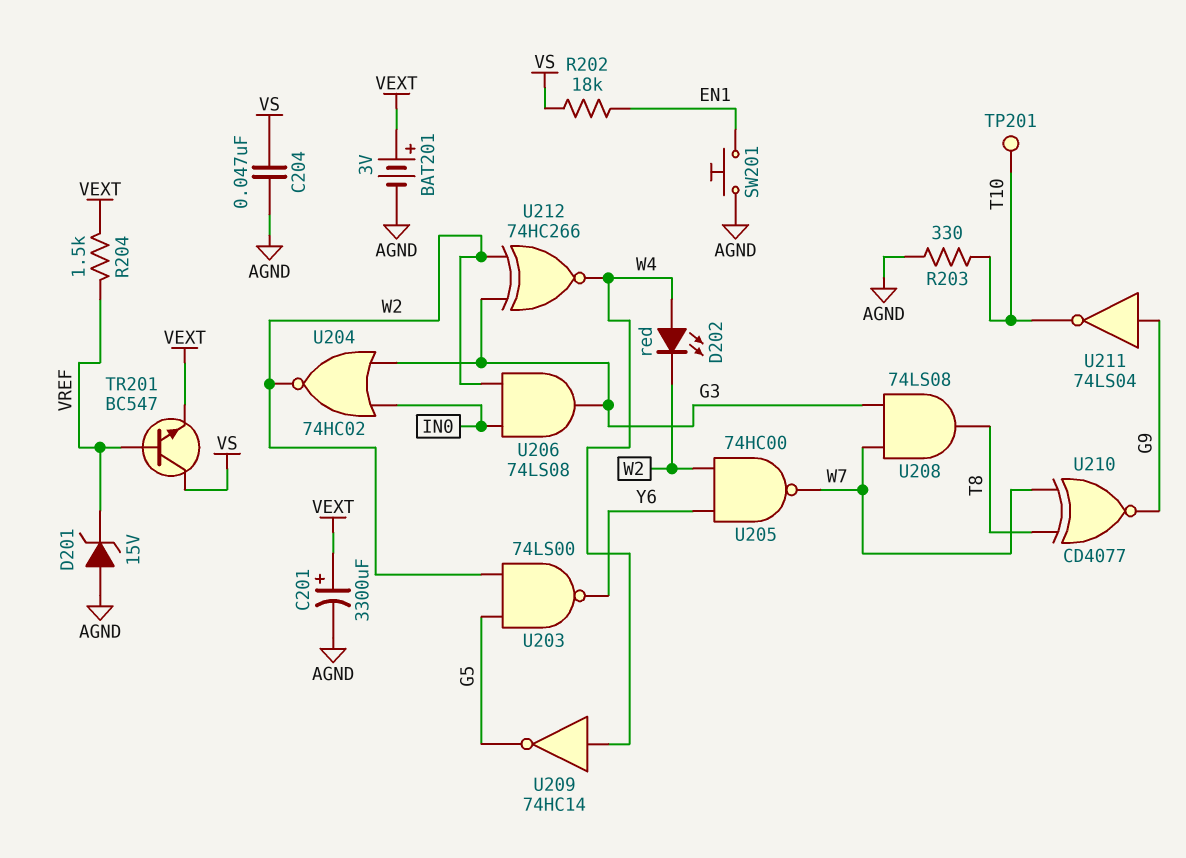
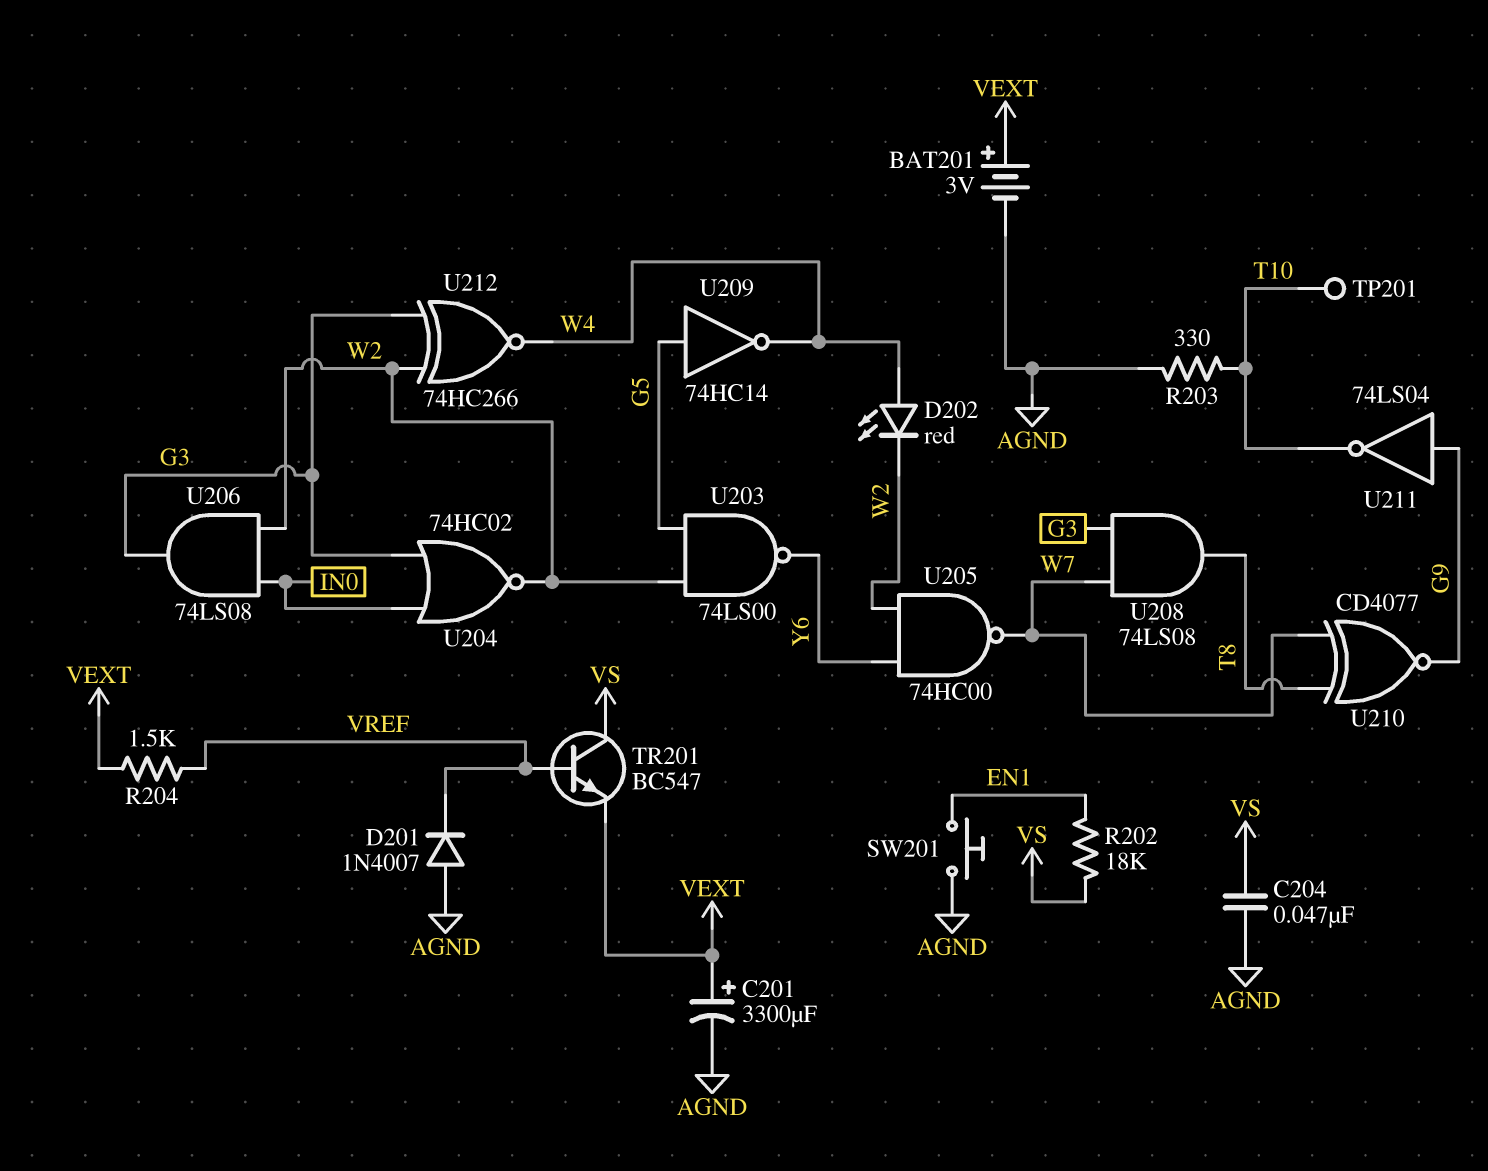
D201: zener 15V (A AGND, K VREF) -> diode 1N4007 (A AGND, K VREF)
U209: NOT 74HC14 (in W4, out G5) -> NOT 74HC14 (in G5, out W4)

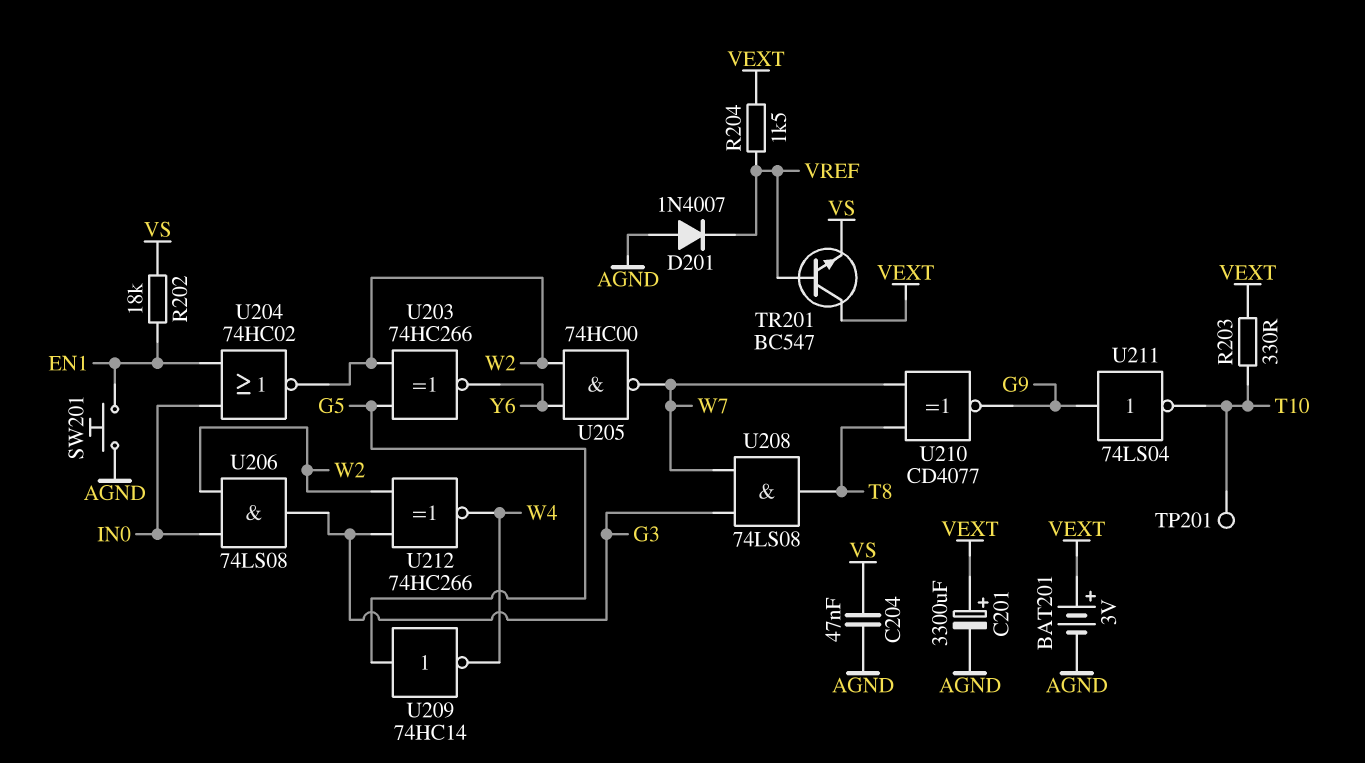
D202: LED red (A W4, K W2) -> none
R203: 330 (AGND, T10) -> 330 (T10, VEXT)
TR201: NPN BC547 (B VREF, C VS, E VEXT) -> NPN BC547 (B VREF, C VEXT, E VS)
U203: NAND 74LS00 (in G5, in W2, out Y6) -> XNOR 74HC266 (in G5, in W2, out Y6)
U204: NOR 74HC02 (in G3, in IN0, out W2) -> NOR 74HC02 (in EN1, in IN0, out W2)

